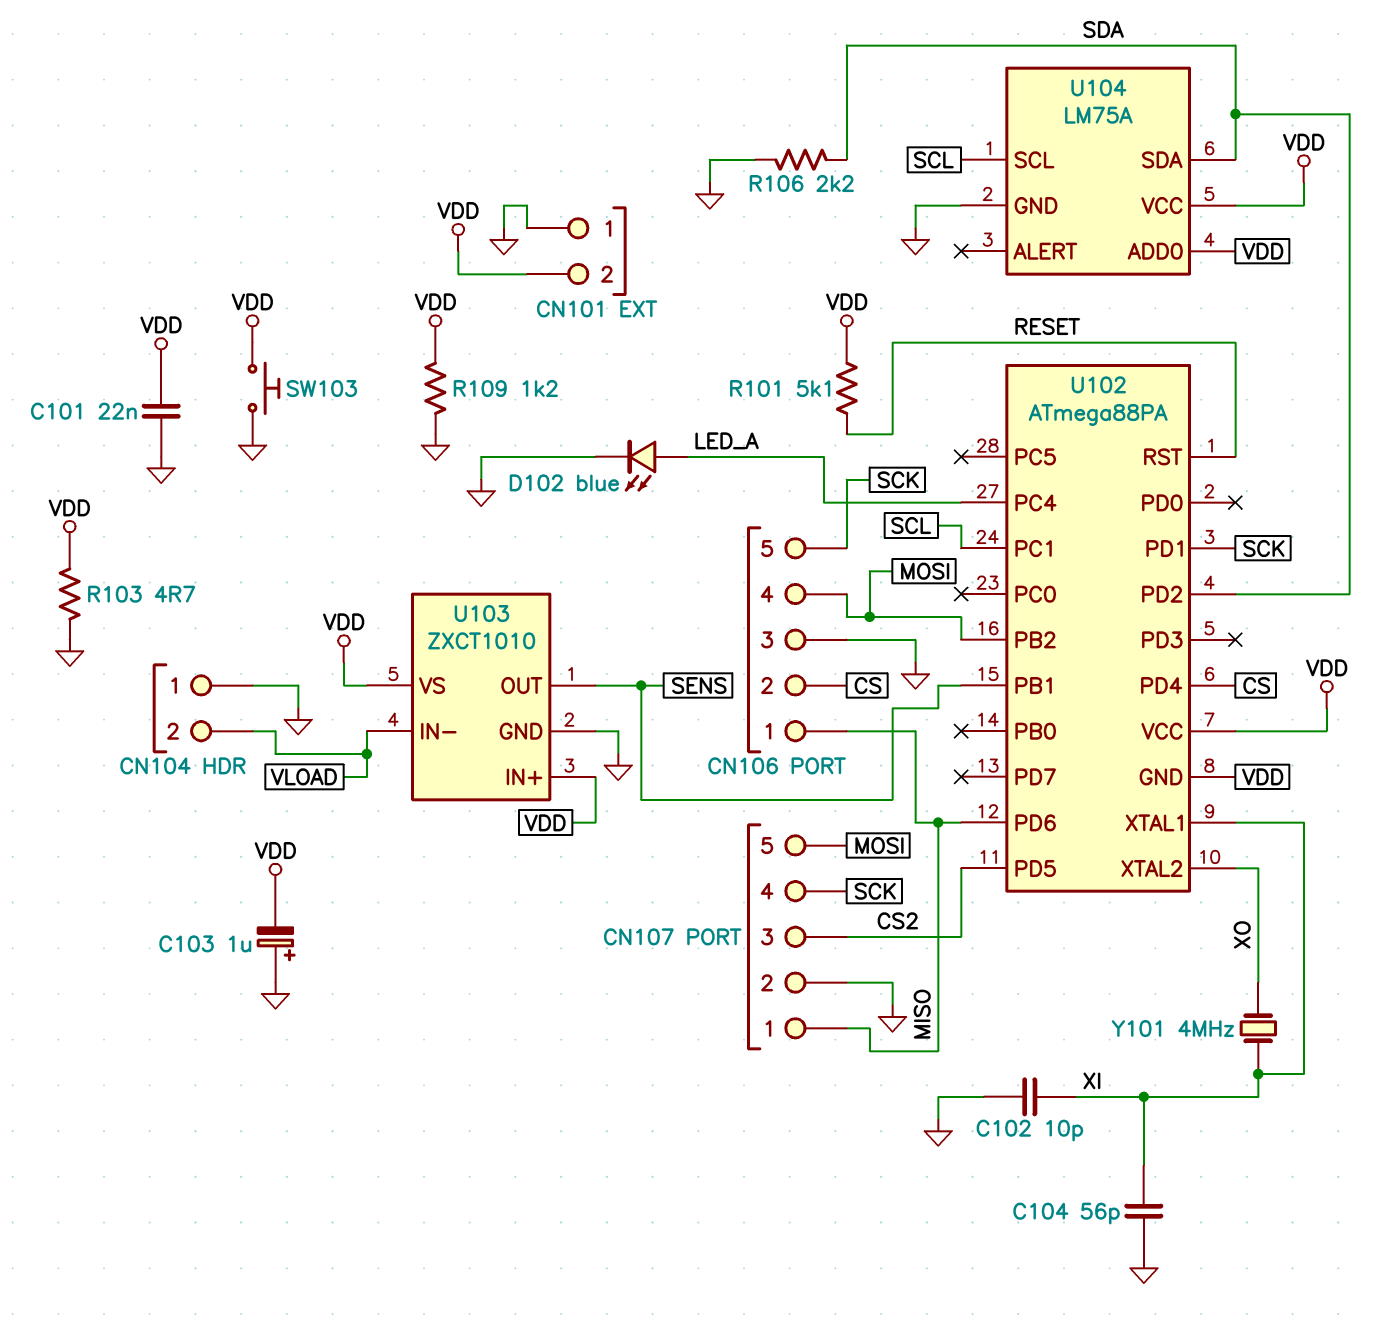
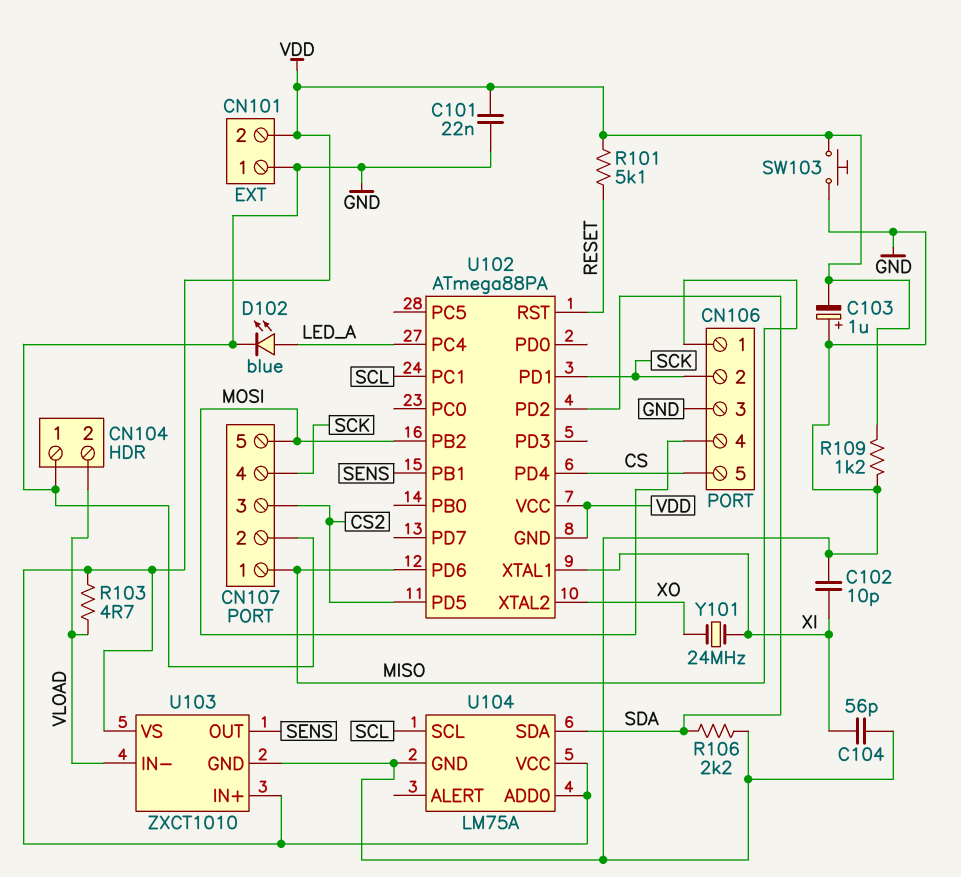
CN106 pin 2: CS -> SCK
CN106 pin 5: SCK -> CS
R103: 4.7 (GND, VDD) -> 4.7 (VDD, VLOAD)
Y101: 4MHz (XI, XO) -> 24MHz (XI, XO)

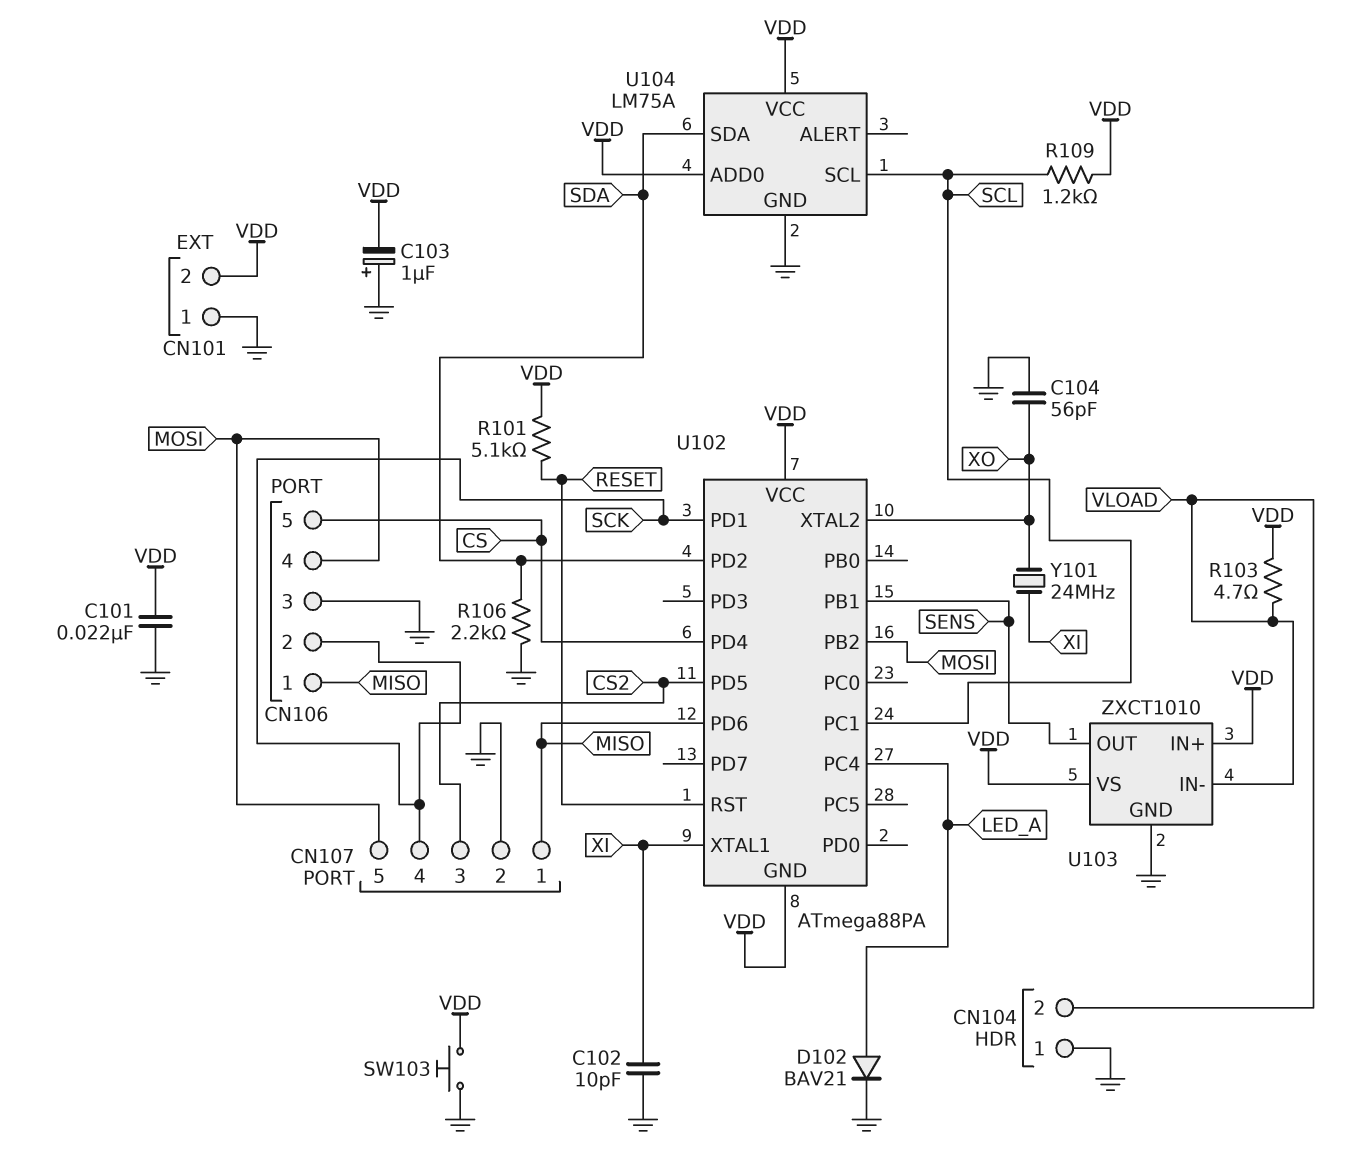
C104: 56pF (GND, XI) -> 56pF (GND, XO)
D102: LED blue (A LED_A, K GND) -> diode BAV21 (A LED_A, K GND)
R109: 1.2k (GND, VDD) -> 1.2k (SCL, VDD)

